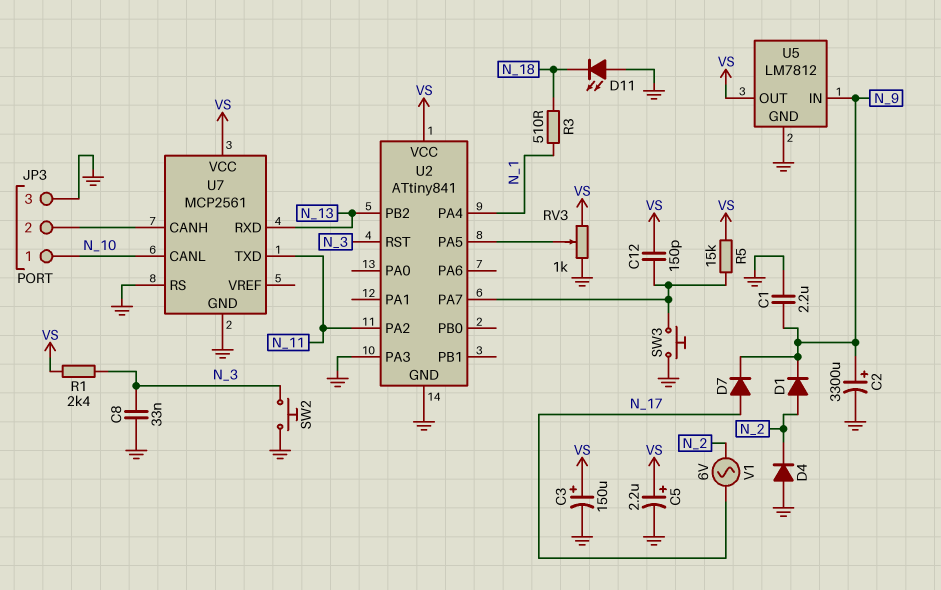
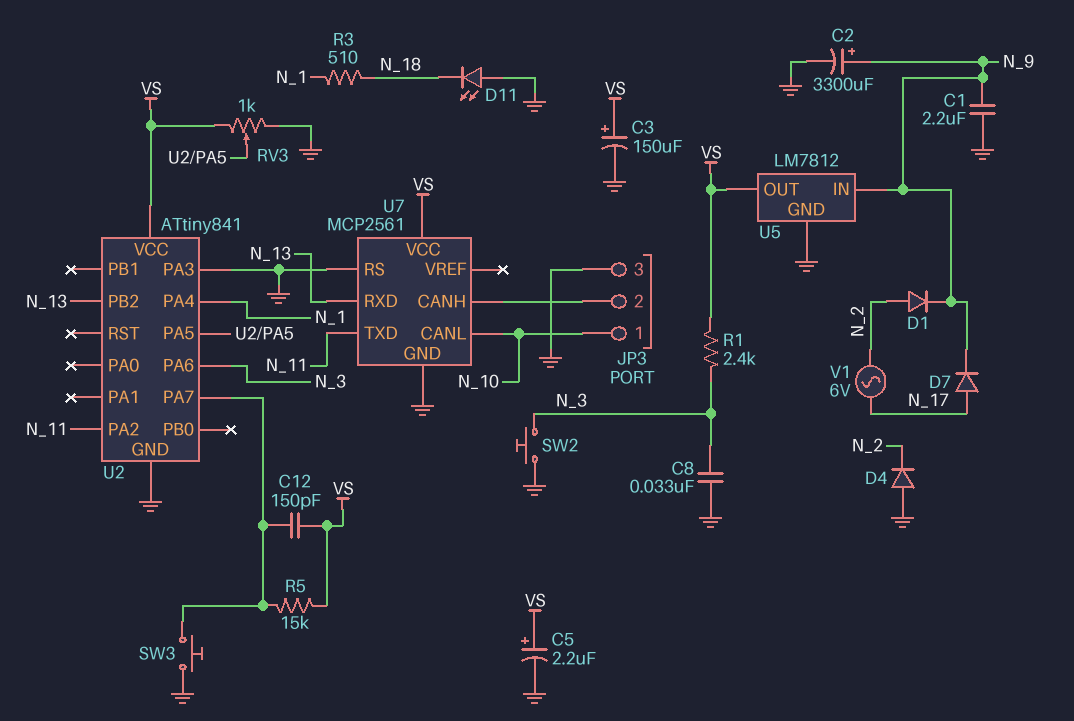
U2 pin PA6: none -> N_3
U2 pin RST: N_3 -> none

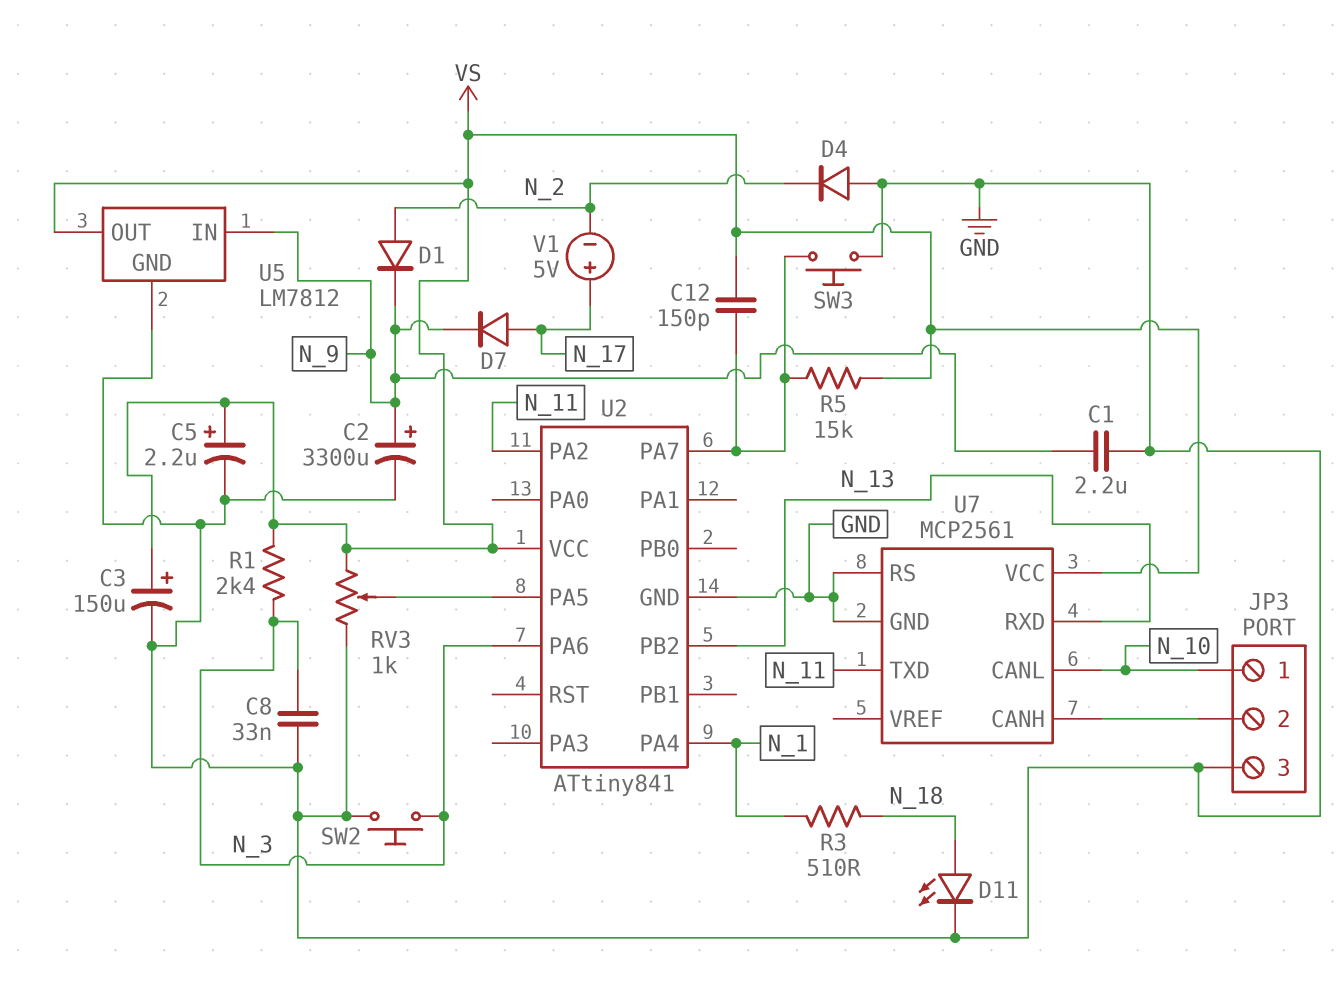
D11: LED (A GND, K N_18) -> LED (A N_18, K GND)
U2 pin PA3: GND -> none
V1: AC 6V (N_2, N_17) -> 5V (plus N_17, minus N_2)

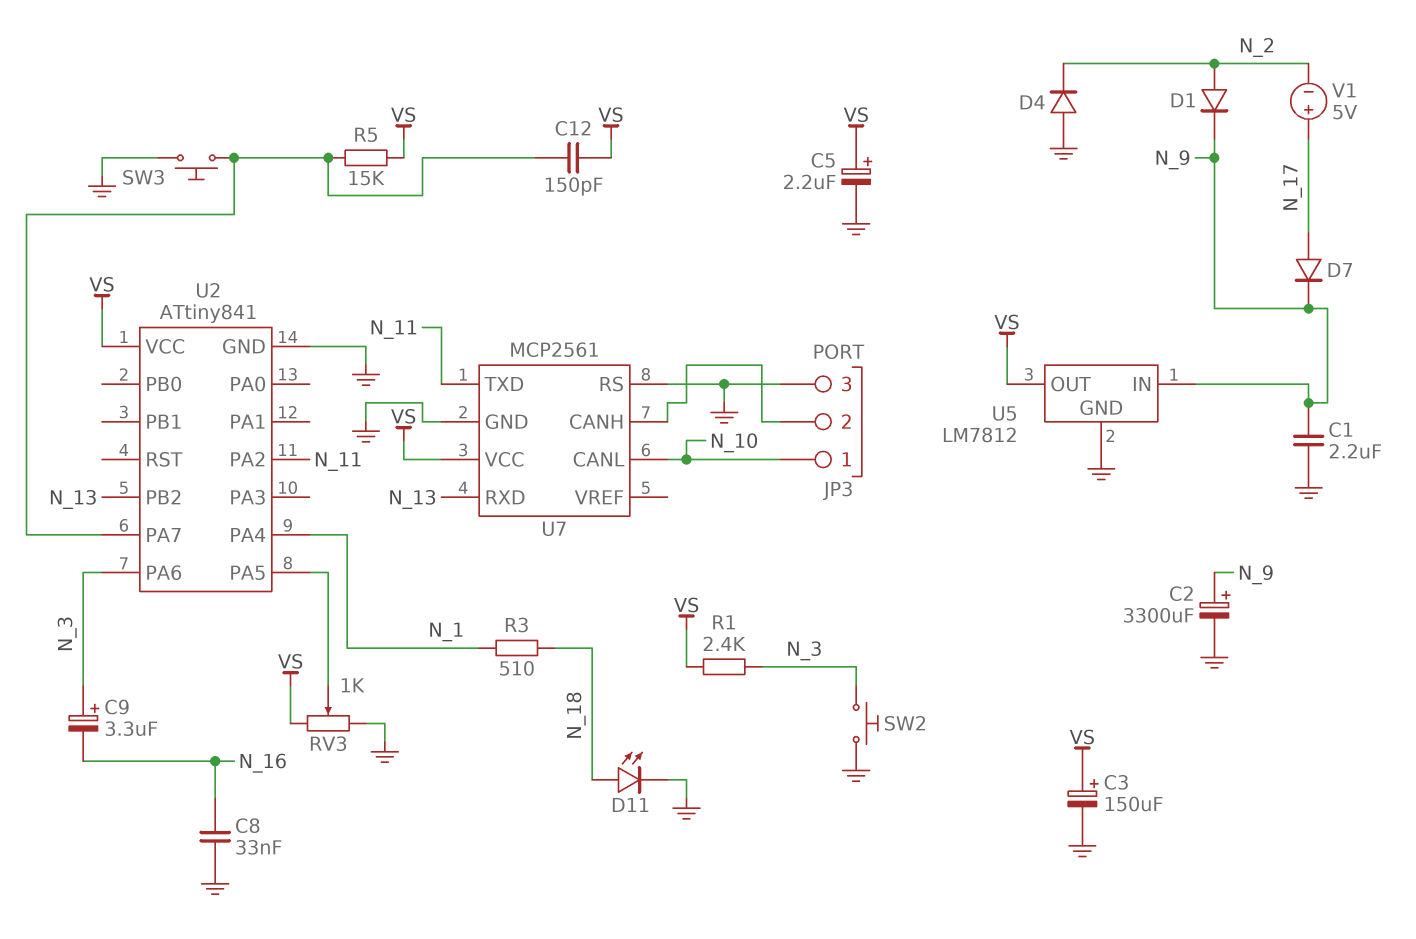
C8: 33nF (GND, N_3) -> 33nF (GND, N_16)
C9: none -> 3.3uF (plus N_3, minus N_16)

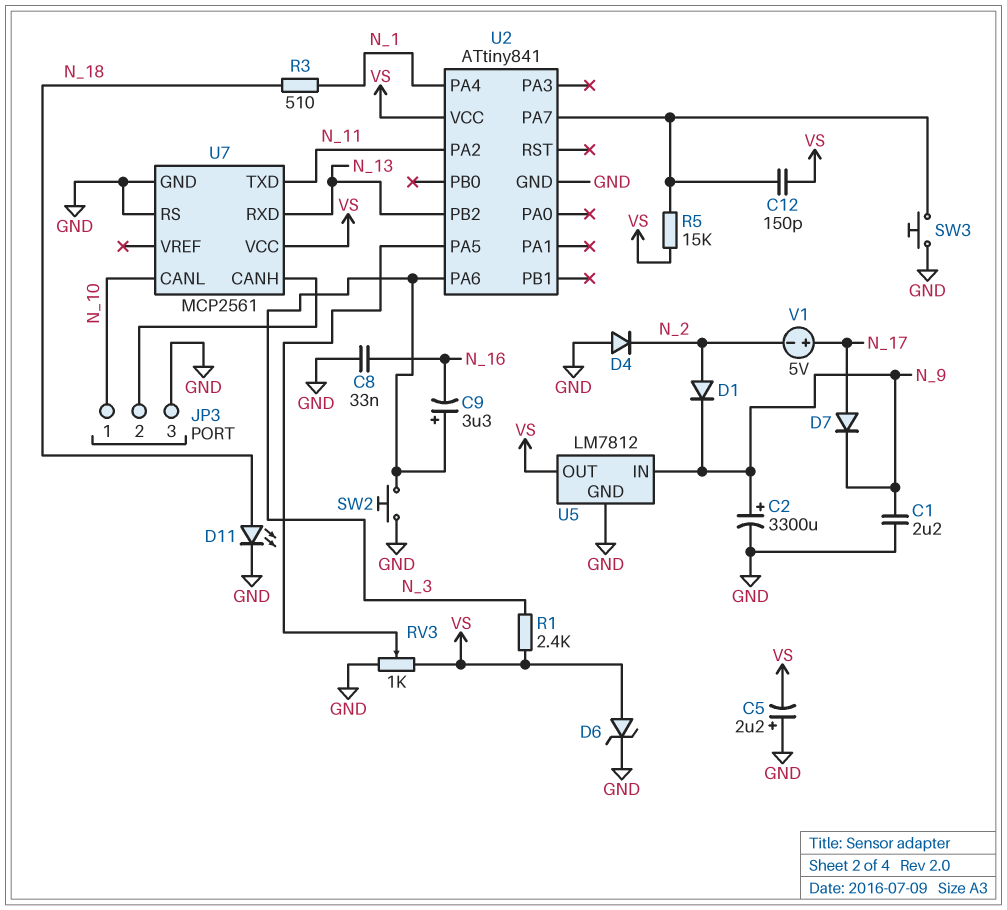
C3: 150uF (plus VS, minus GND) -> none
C5: 2.2uF (plus VS, minus GND) -> 2.2uF (plus GND, minus VS)
D6: none -> zener (A VS, K GND)

